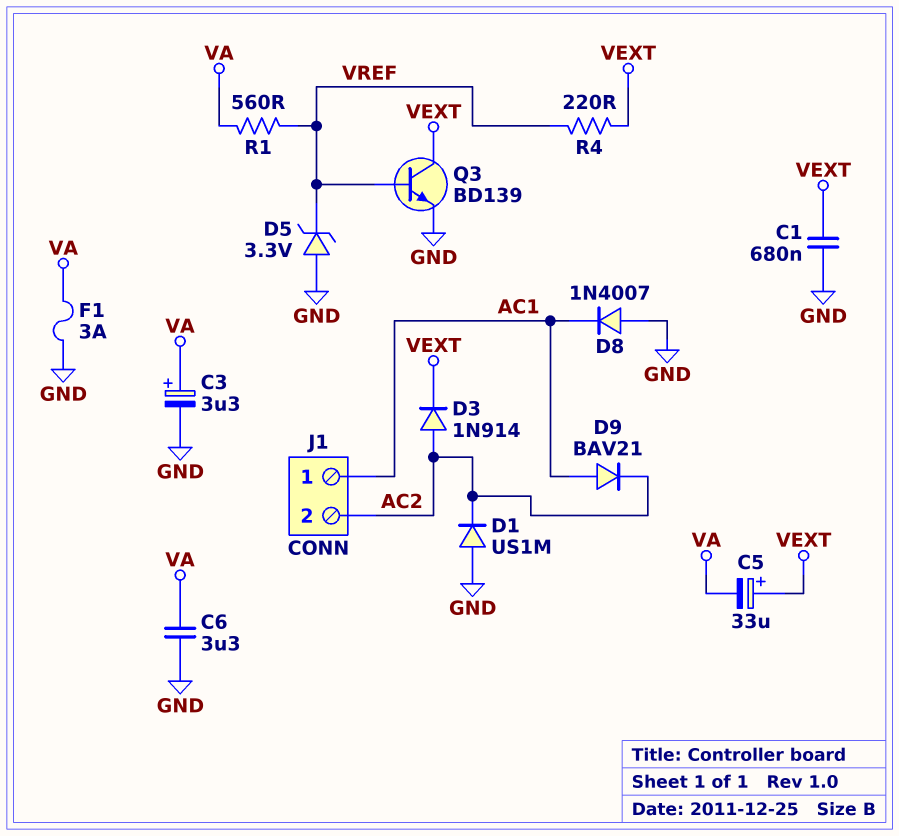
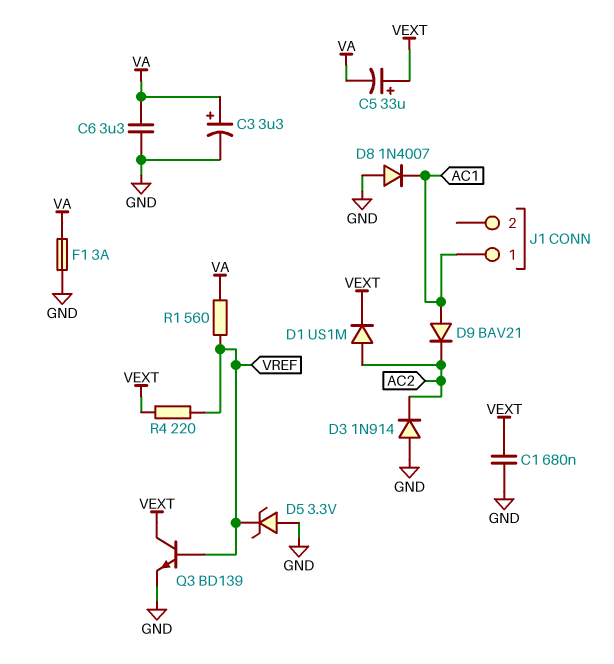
D1: diode US1M (A GND, K AC2) -> diode US1M (A AC2, K VEXT)
D3: diode 1N914 (A AC2, K VEXT) -> diode 1N914 (A GND, K AC2)
J1 pin 2: AC2 -> none

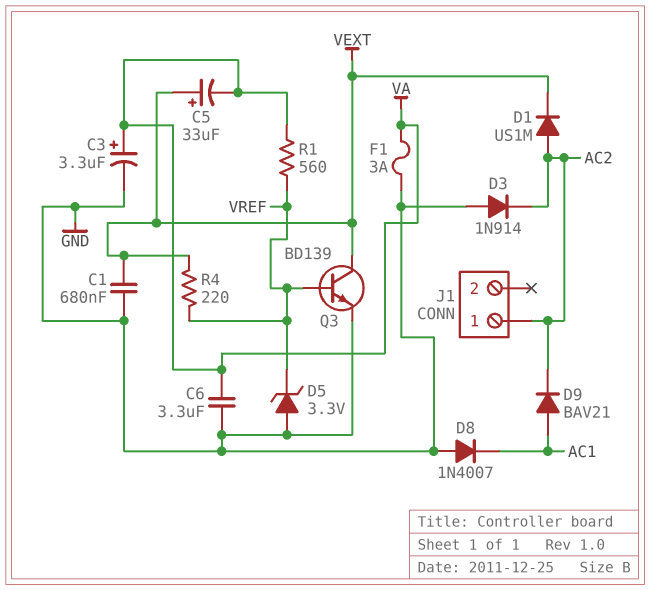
J1 pin 1: AC1 -> AC2

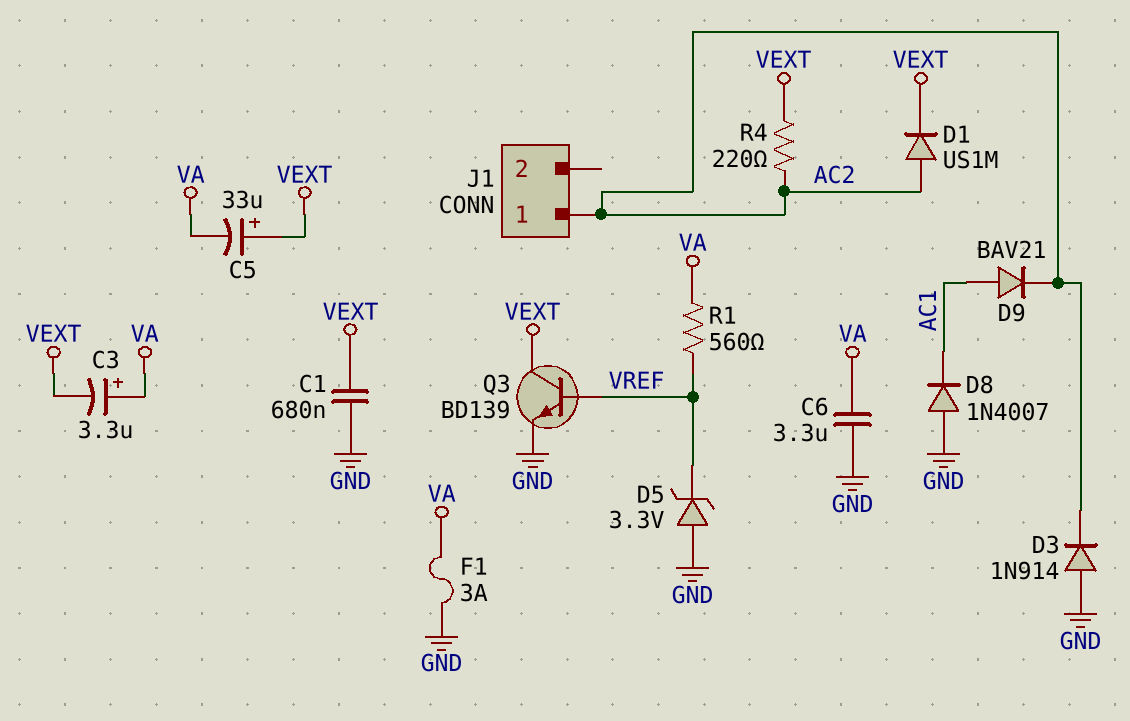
C3: 3.3uF (plus VA, minus GND) -> 3.3uF (plus VA, minus VEXT)
R4: 220 (VEXT, VREF) -> 220 (AC2, VEXT)

